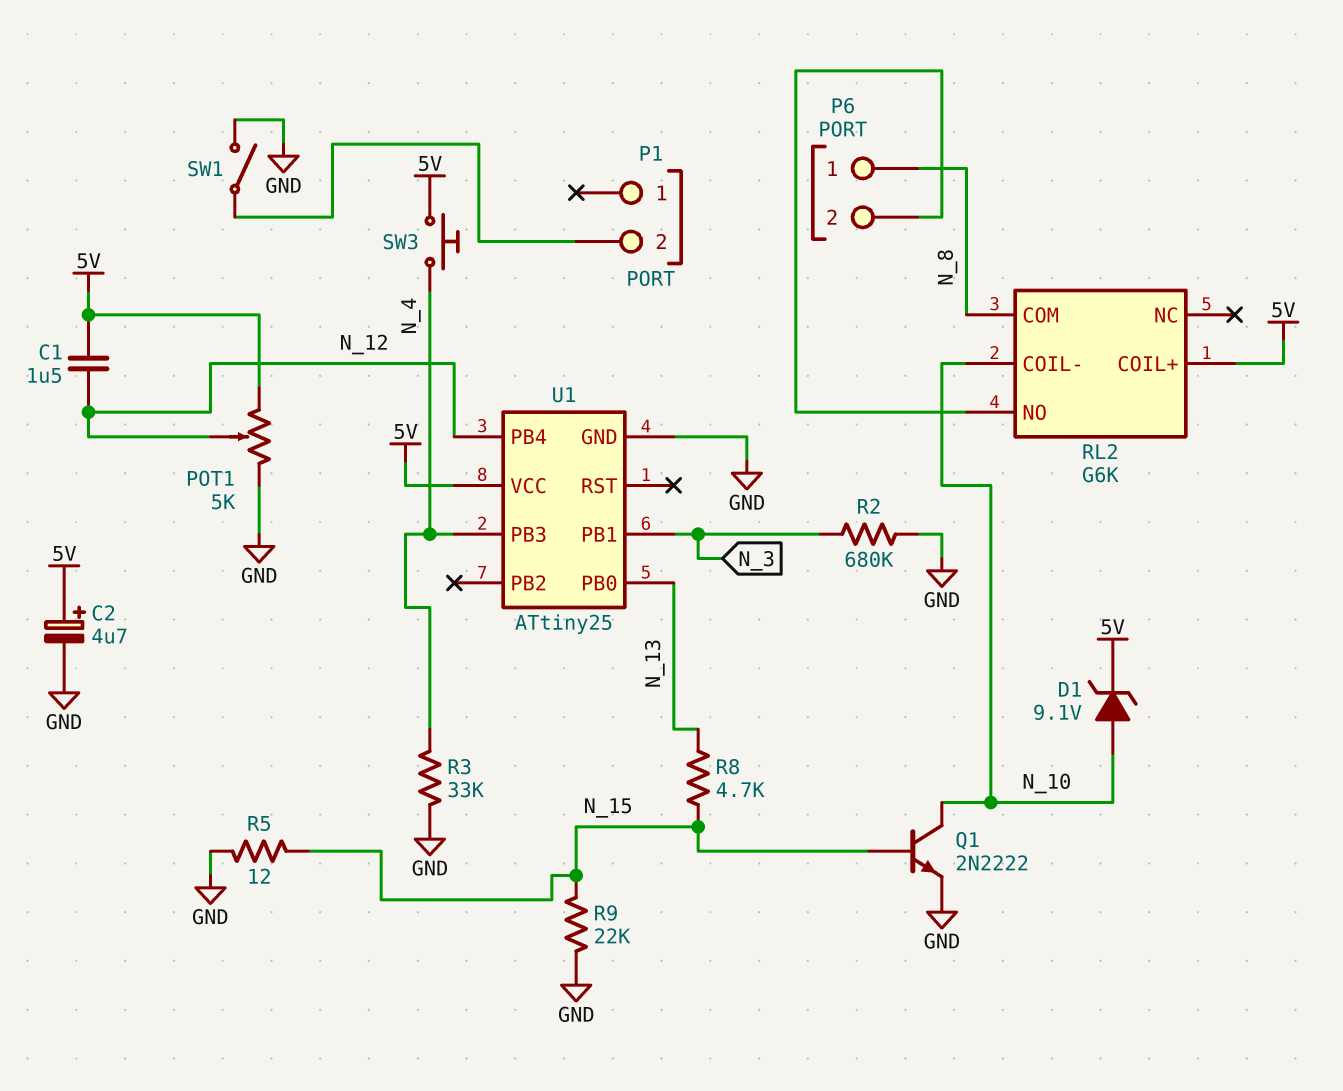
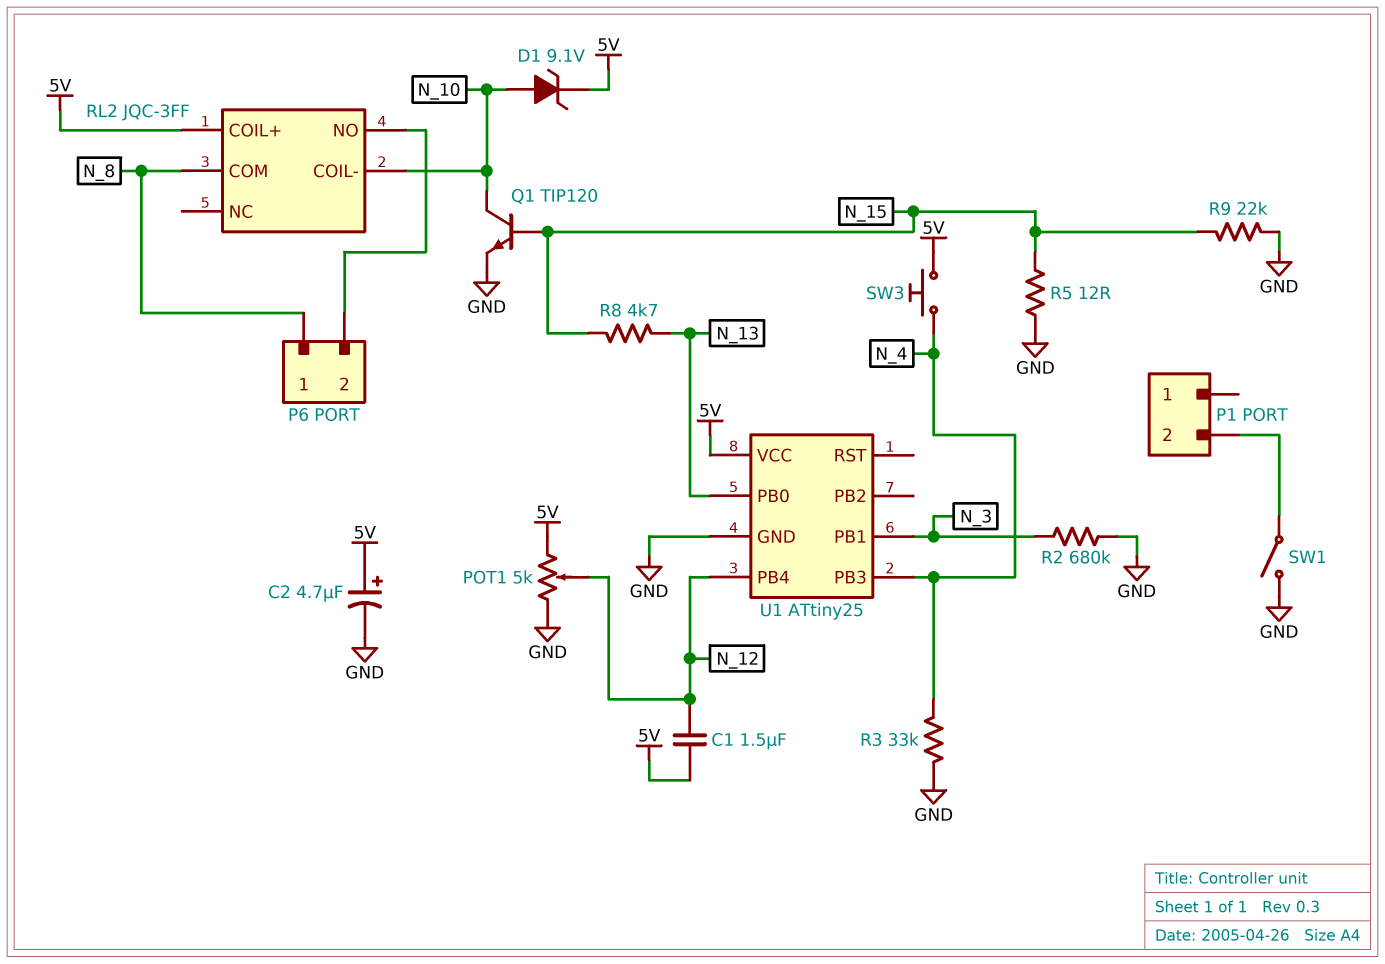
Q1: NPN 2N2222 (B N_15, C N_10, E GND) -> NPN TIP120 (B N_15, C N_10, E GND)
RL2: G6K -> JQC-3FF

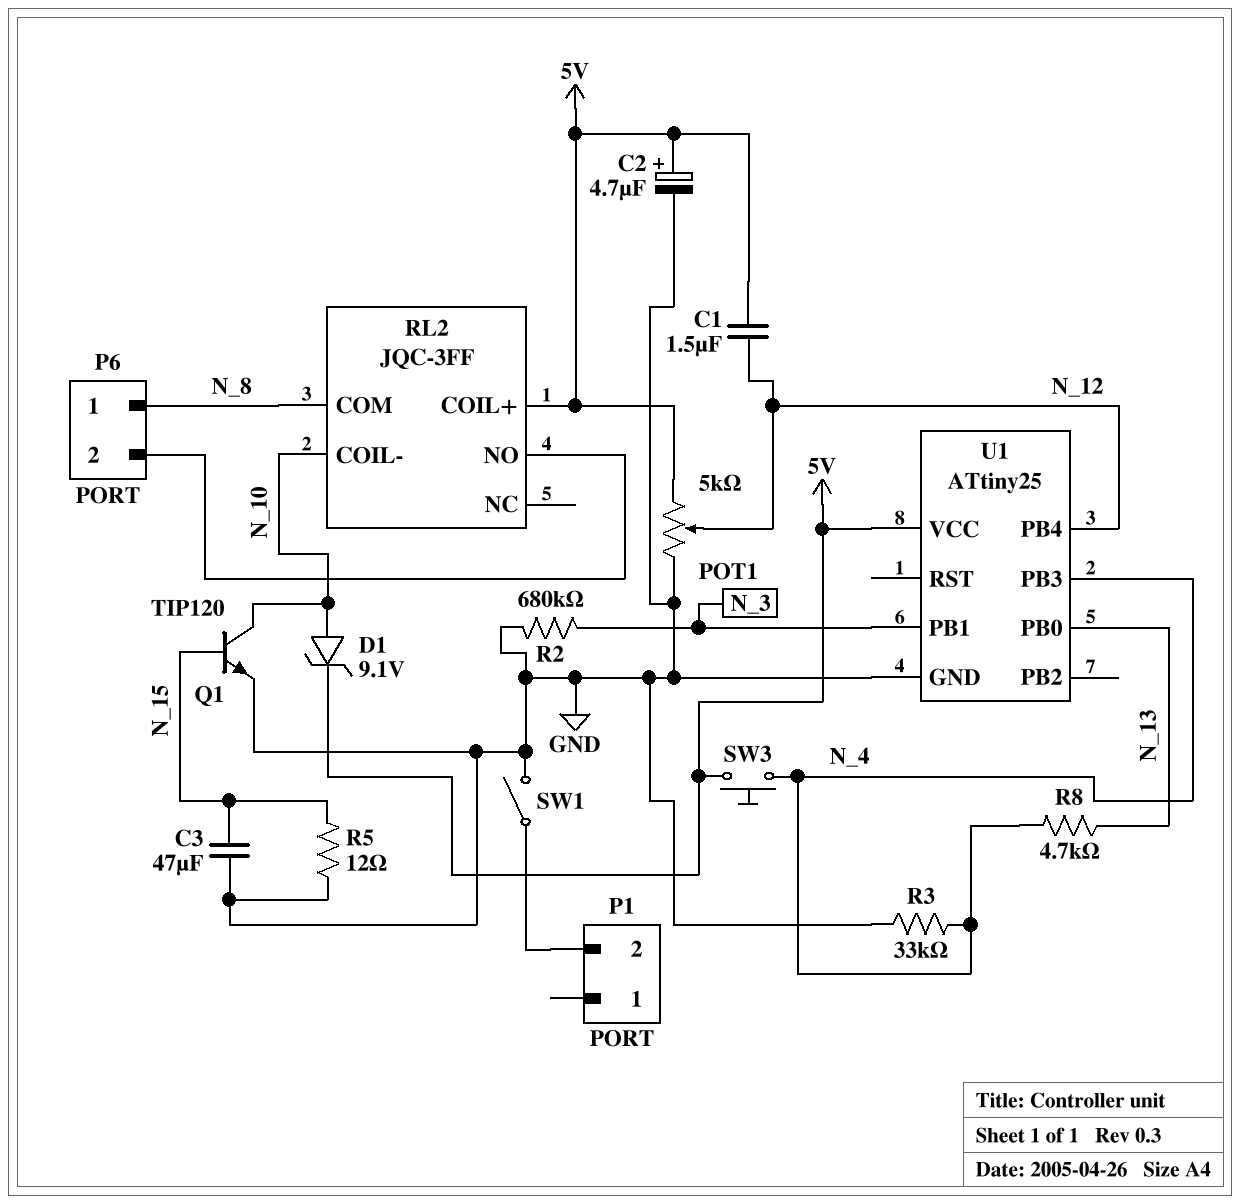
C3: none -> 47uF (GND, N_15)
R8: 4.7k (N_13, N_15) -> 4.7k (N_4, N_13)
R9: 22k (GND, N_15) -> none

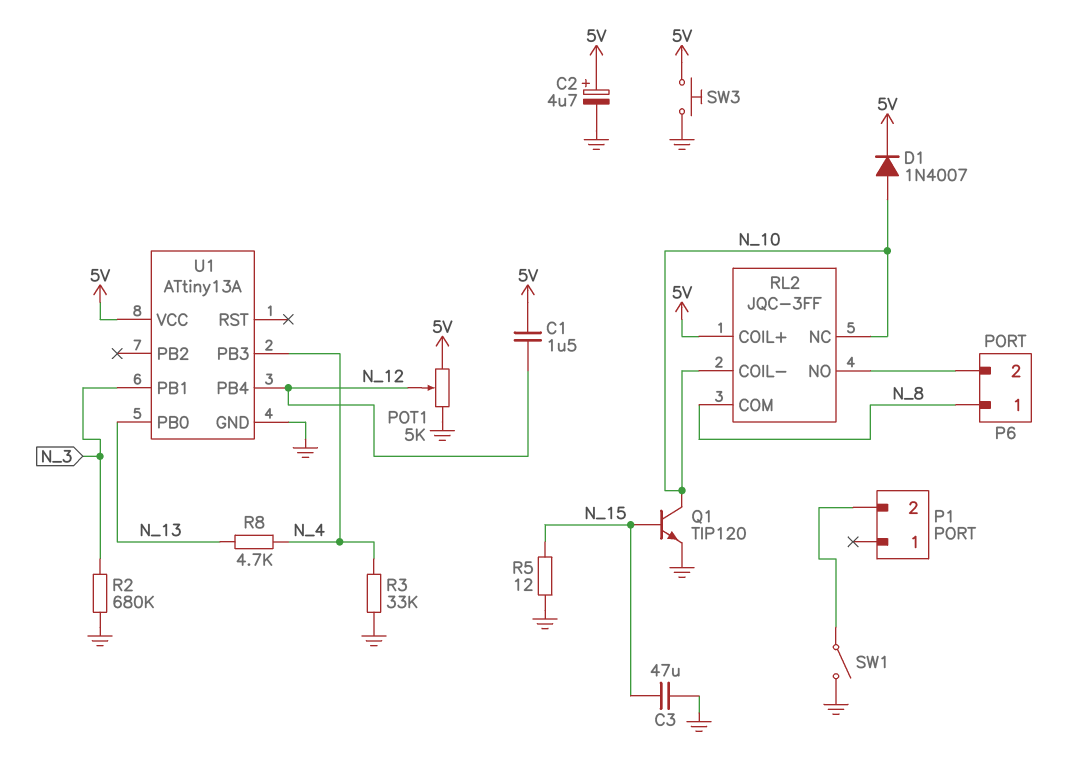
D1: zener 9.1V (A N_10, K 5V) -> diode 1N4007 (A N_10, K 5V)
RL2 pin NC: none -> N_10
SW3: button (5V, N_4) -> button (5V, GND)
U1: ATtiny25 -> ATtiny13A

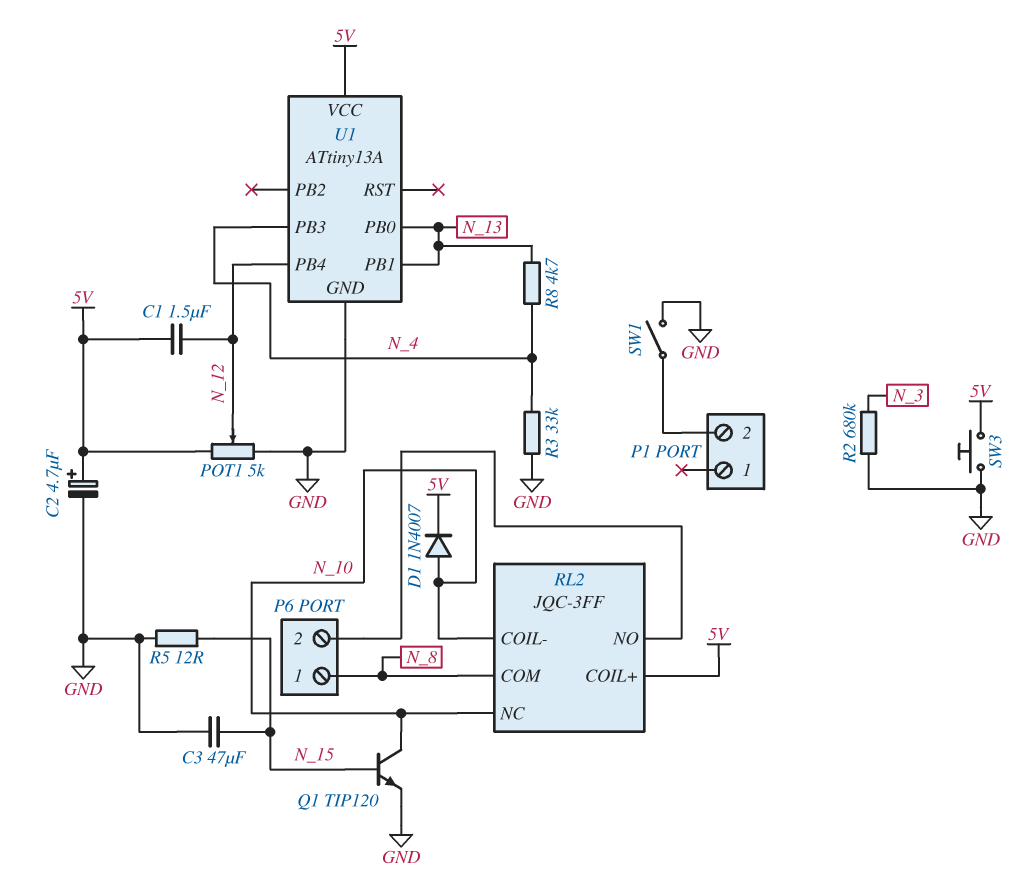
U1 pin PB1: N_3 -> N_13

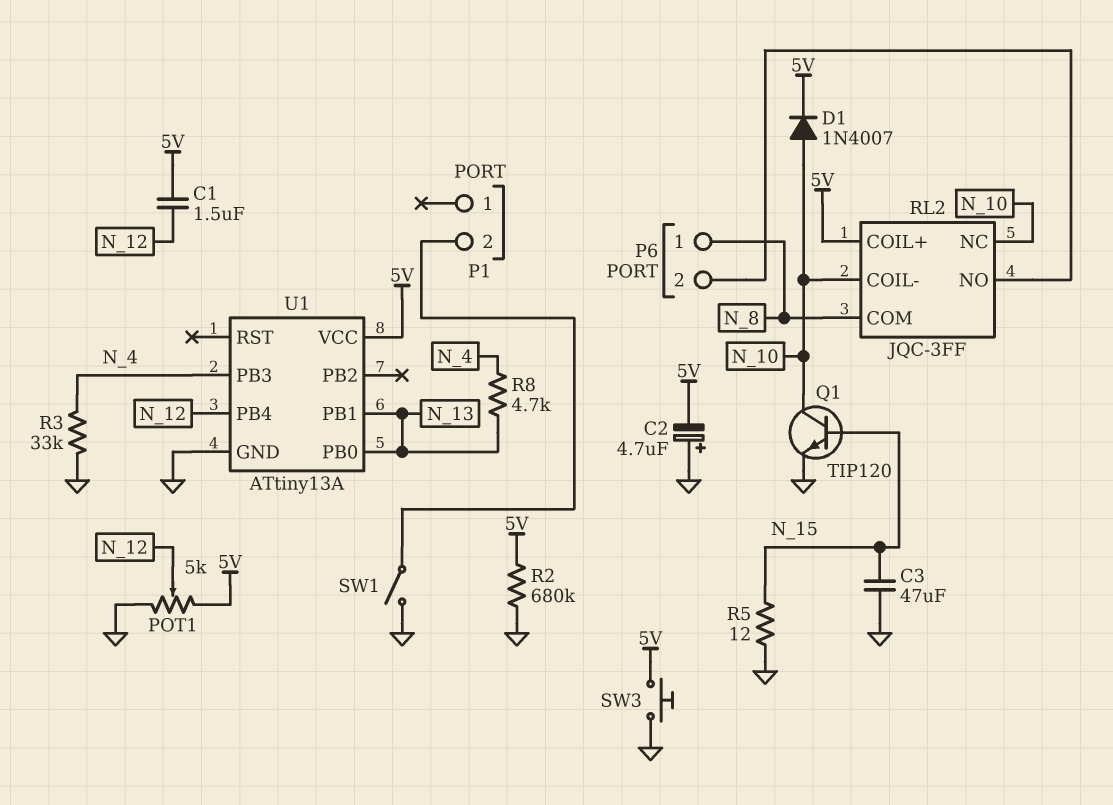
C2: 4.7uF (plus 5V, minus GND) -> 4.7uF (plus GND, minus 5V)
R2: 680k (GND, N_3) -> 680k (5V, GND)

